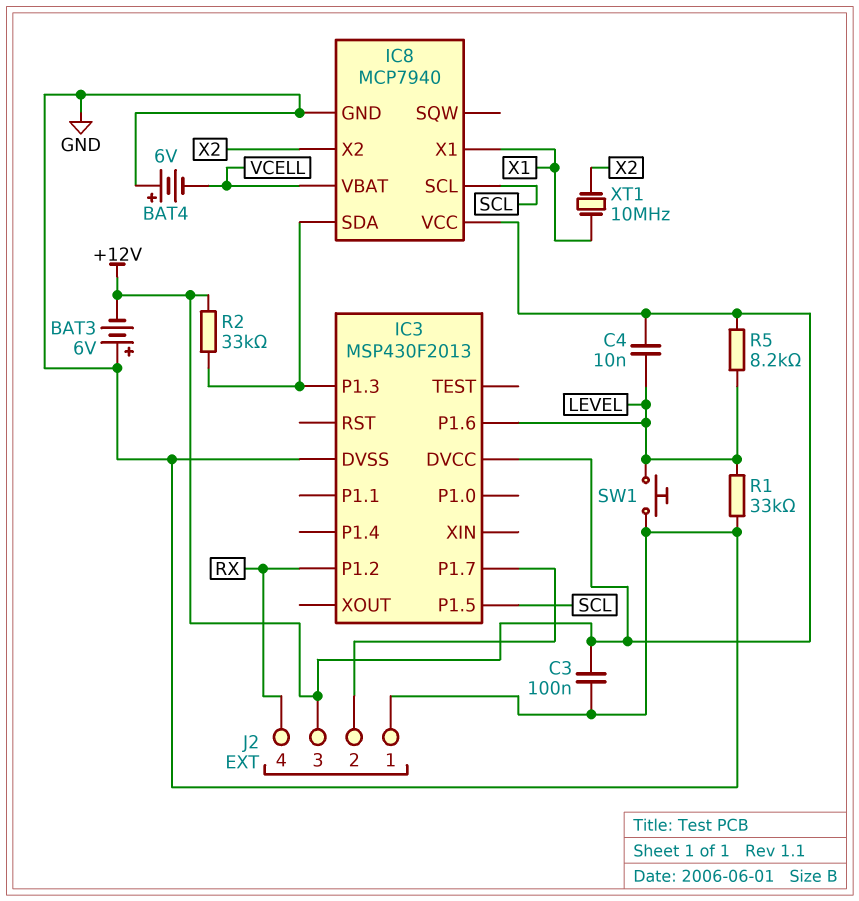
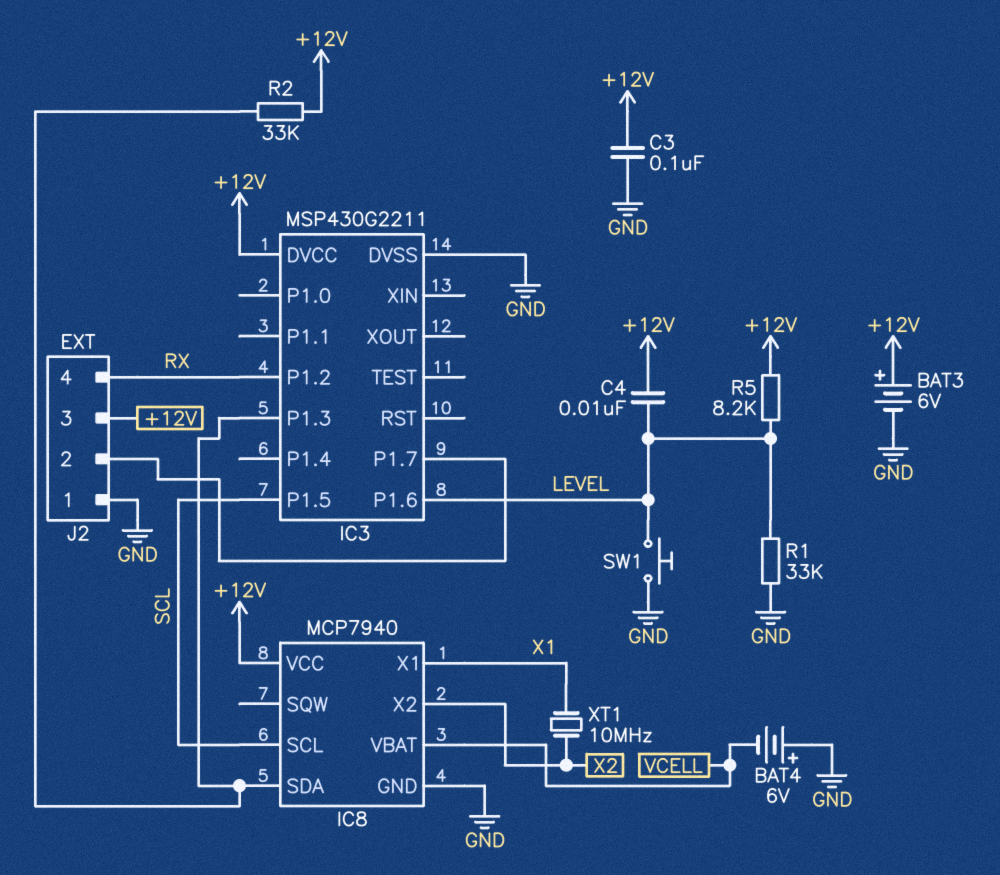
BAT3: 6V (plus GND, minus +12V) -> 6V (plus +12V, minus GND)
IC3: MSP430F2013 -> MSP430G2211

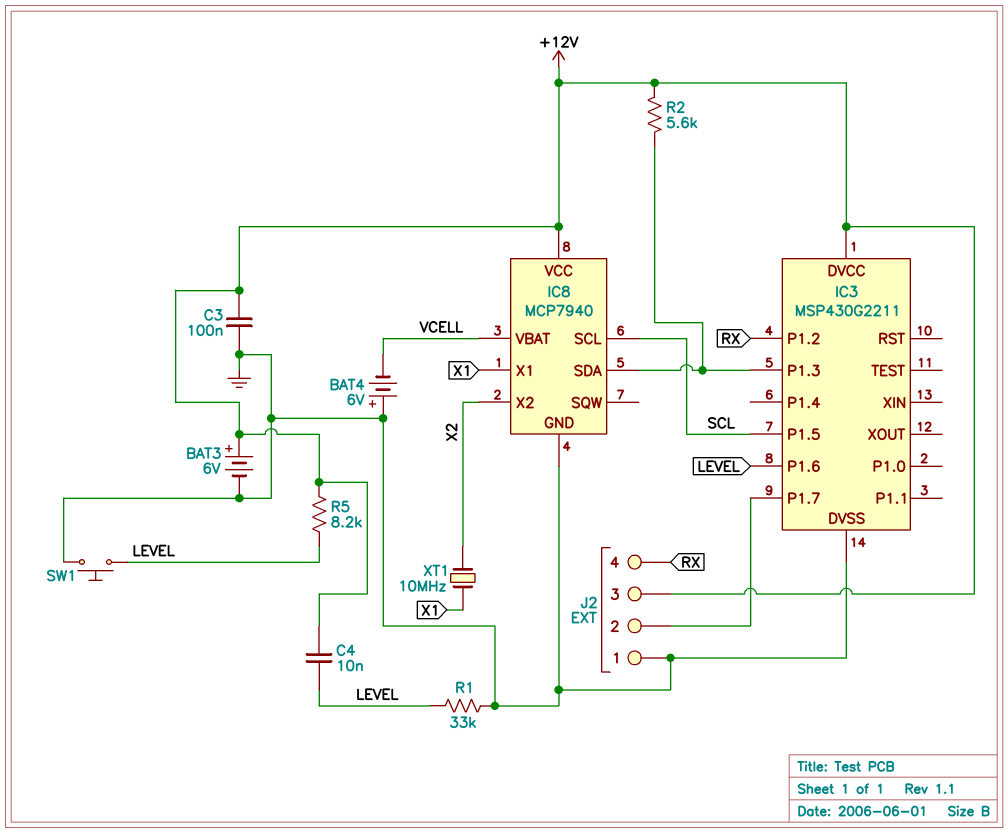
R2: 33k (+12V, IC3/P1.3) -> 5.6k (+12V, IC3/P1.3)

